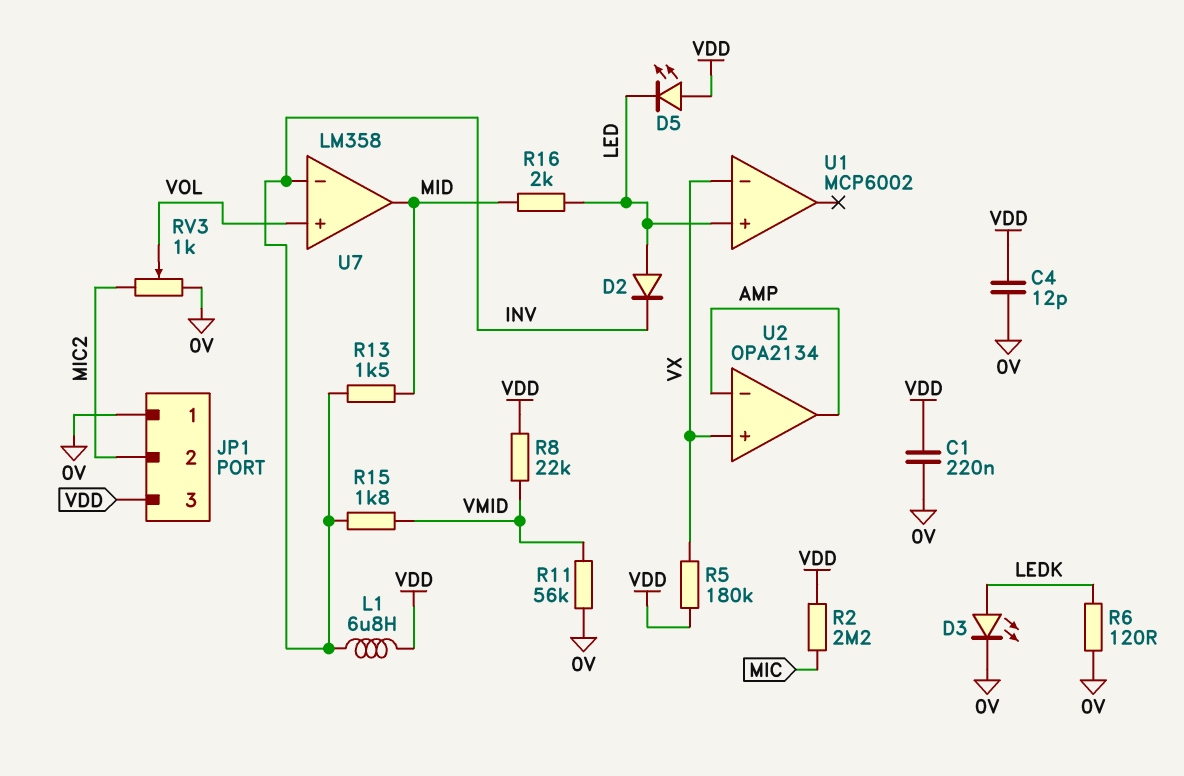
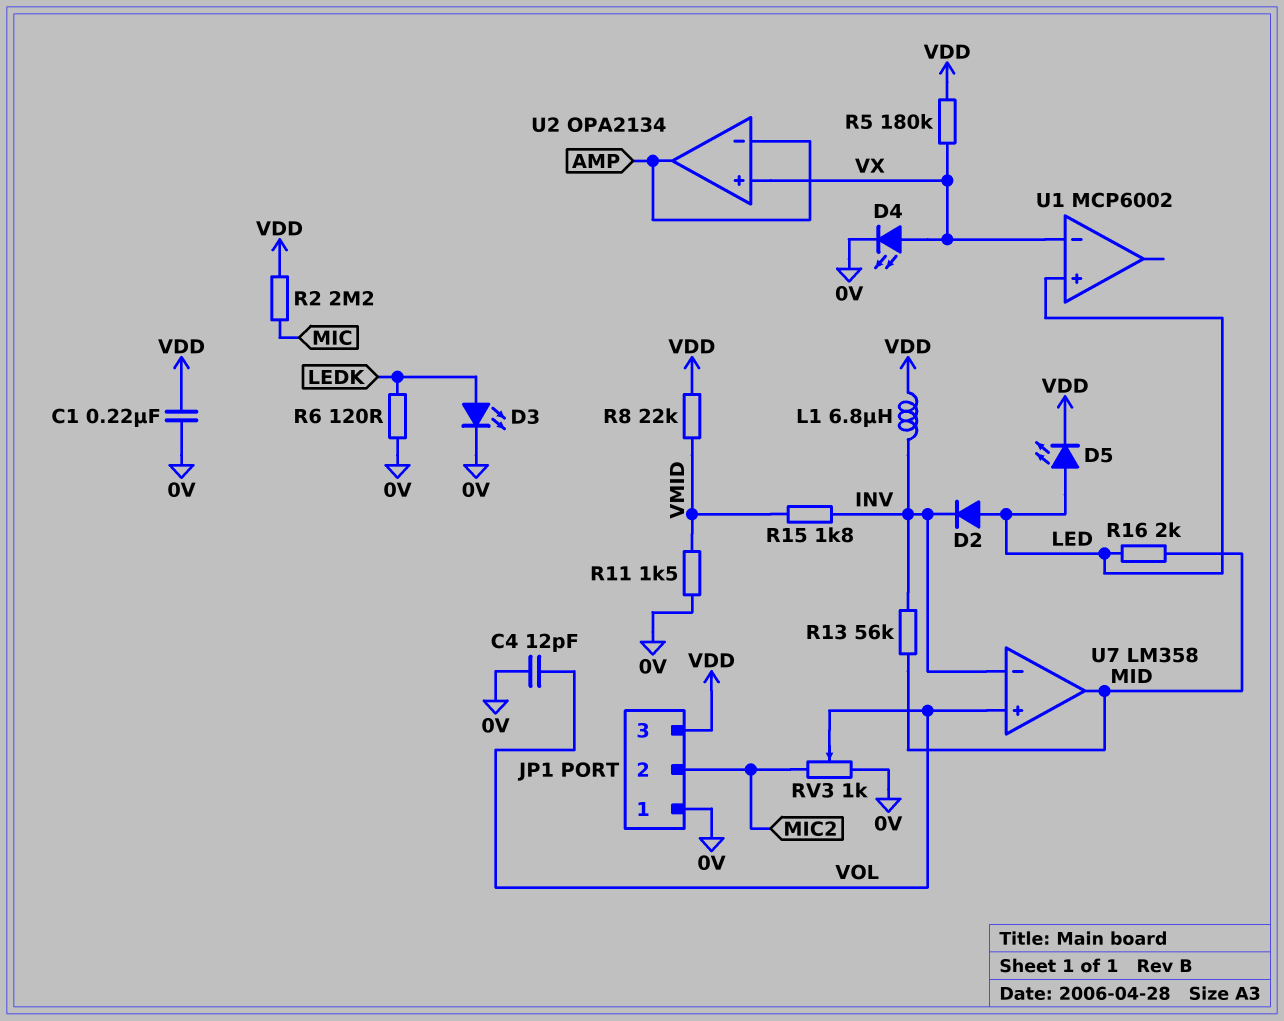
C4: 12pF (0V, VDD) -> 12pF (0V, VOL)
D4: none -> LED (A VX, K 0V)
D5: LED (A VDD, K LED) -> LED (A LED, K VDD)
R11: 56k (0V, VMID) -> 1.5k (0V, VMID)
R13: 1.5k (INV, MID) -> 56k (INV, MID)

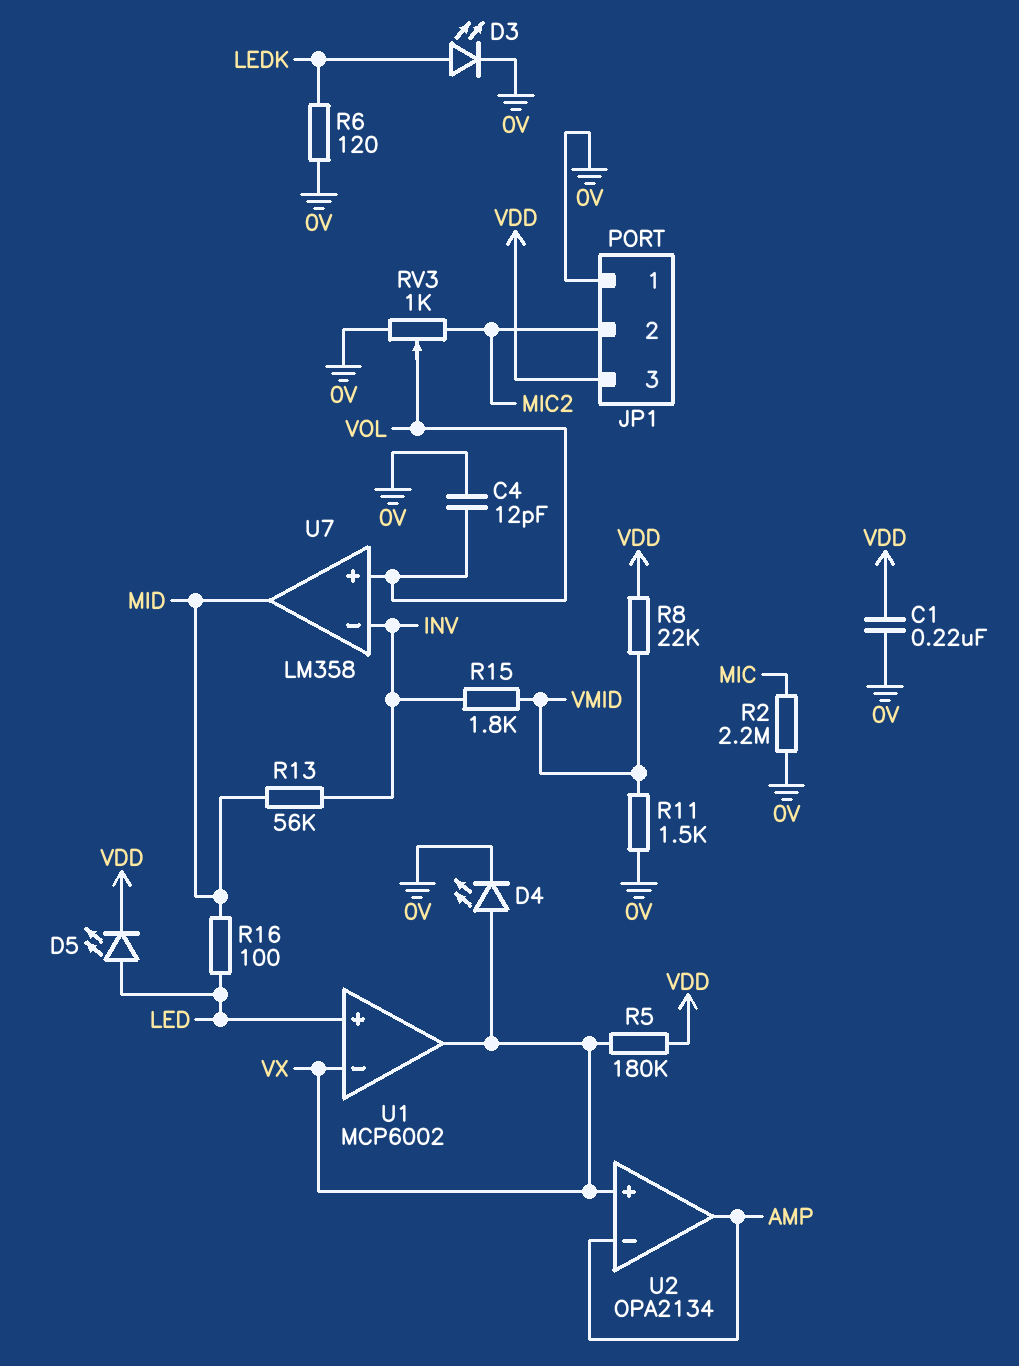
D2: diode (A LED, K INV) -> none
L1: 6.8uH (INV, VDD) -> none
R2: 2.2M (MIC, VDD) -> 2.2M (0V, MIC)
R16: 2k (LED, MID) -> 100 (LED, MID)
U1 pin out: none -> VX

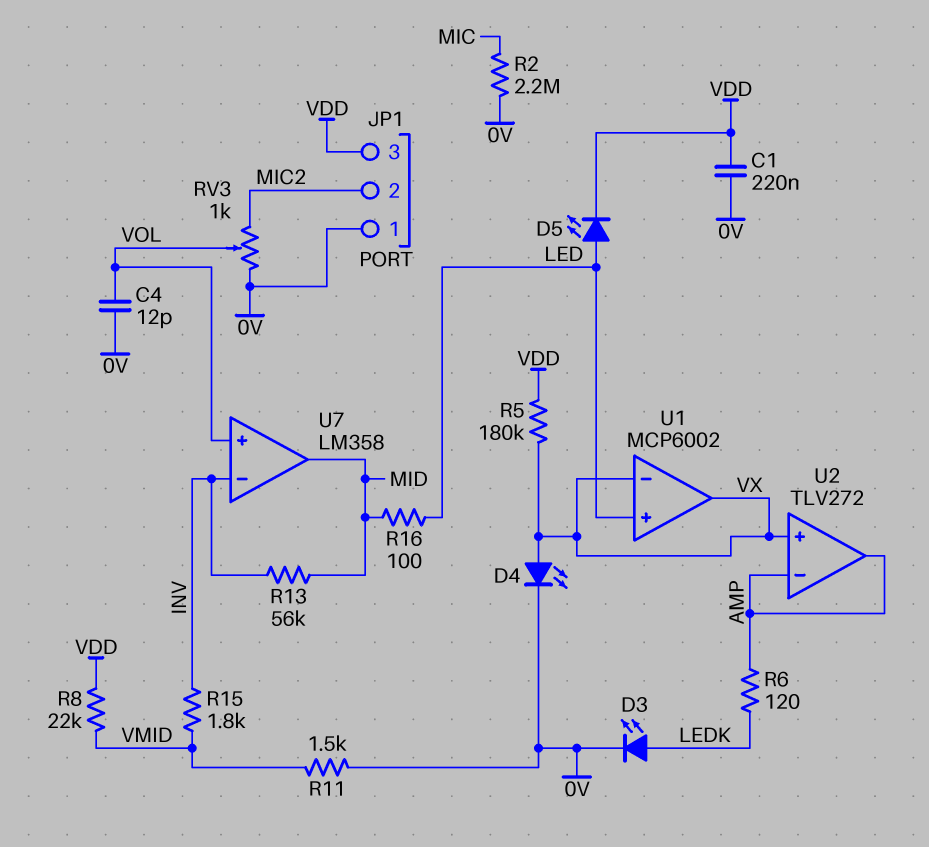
R6: 120 (0V, LEDK) -> 120 (AMP, LEDK)
U2: OPA2134 -> TLV272

